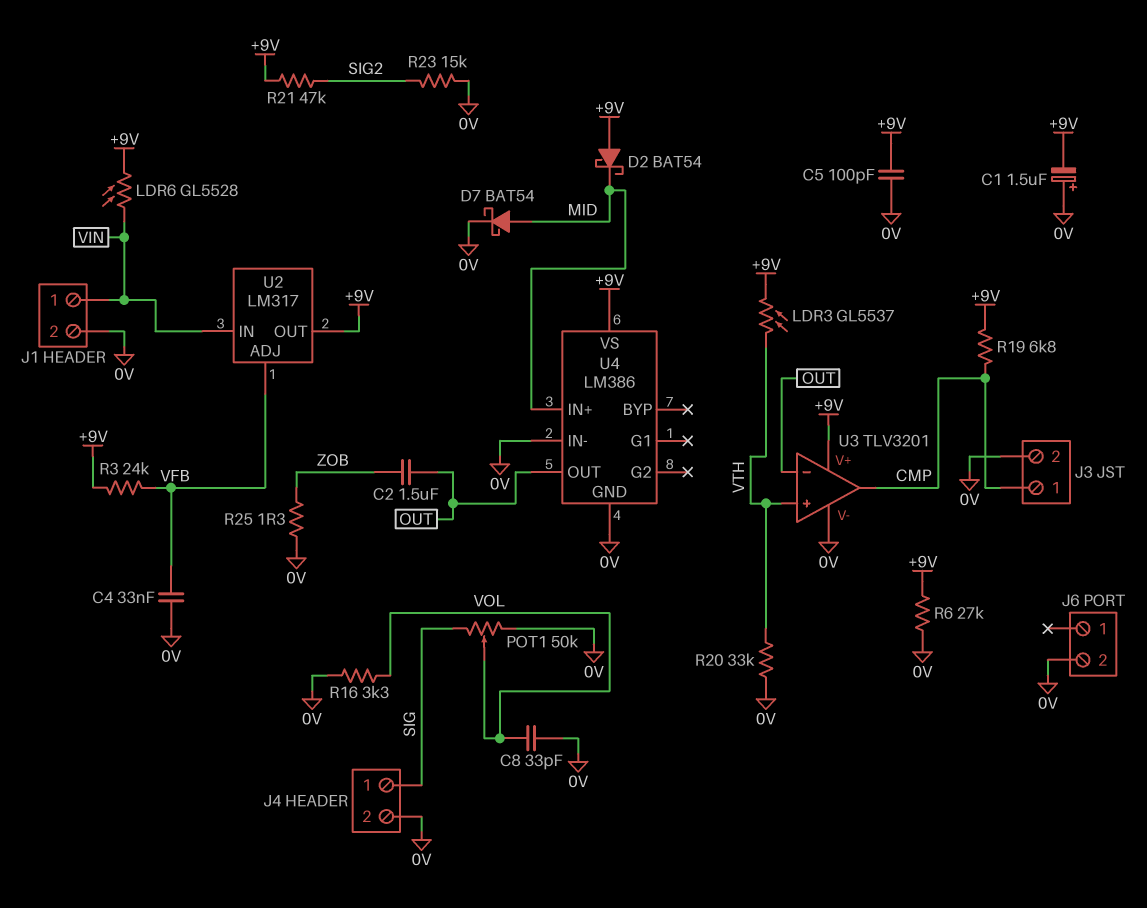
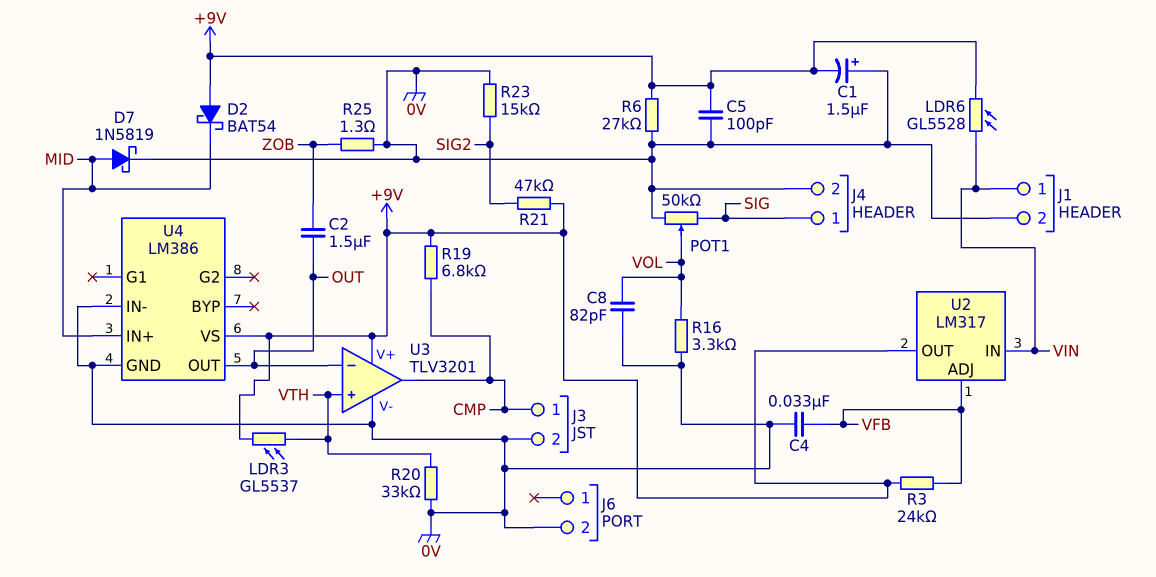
C8: 33pF (0V, VOL) -> 82pF (0V, VOL)
D7: schottky BAT54 (A MID, K 0V) -> schottky 1N5819 (A MID, K 0V)

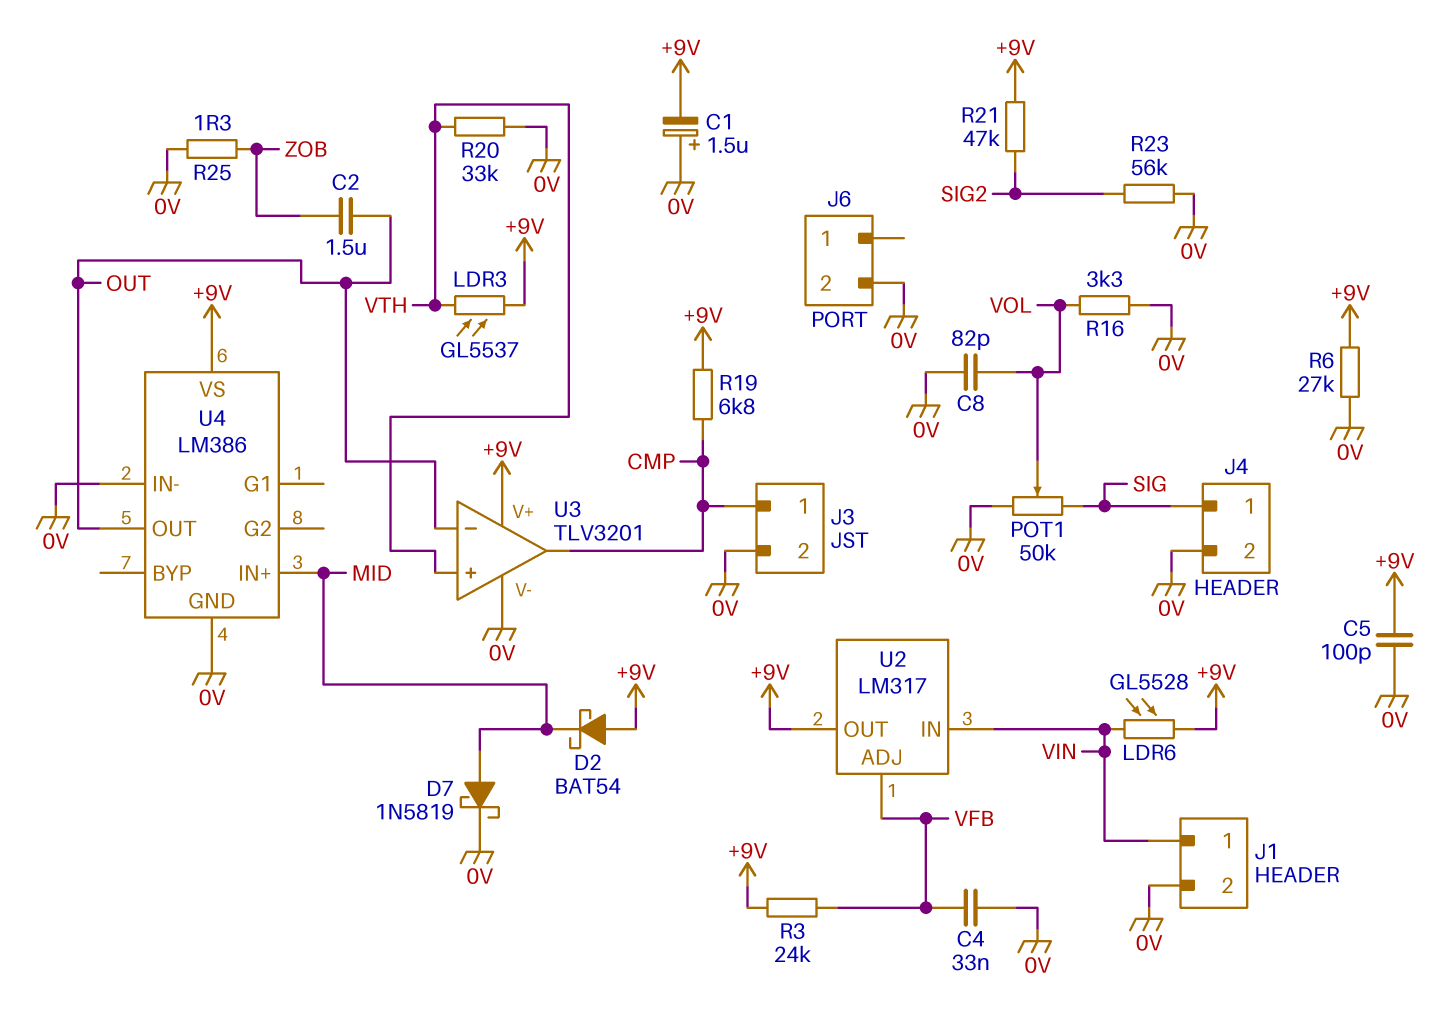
R23: 15k (0V, SIG2) -> 56k (0V, SIG2)

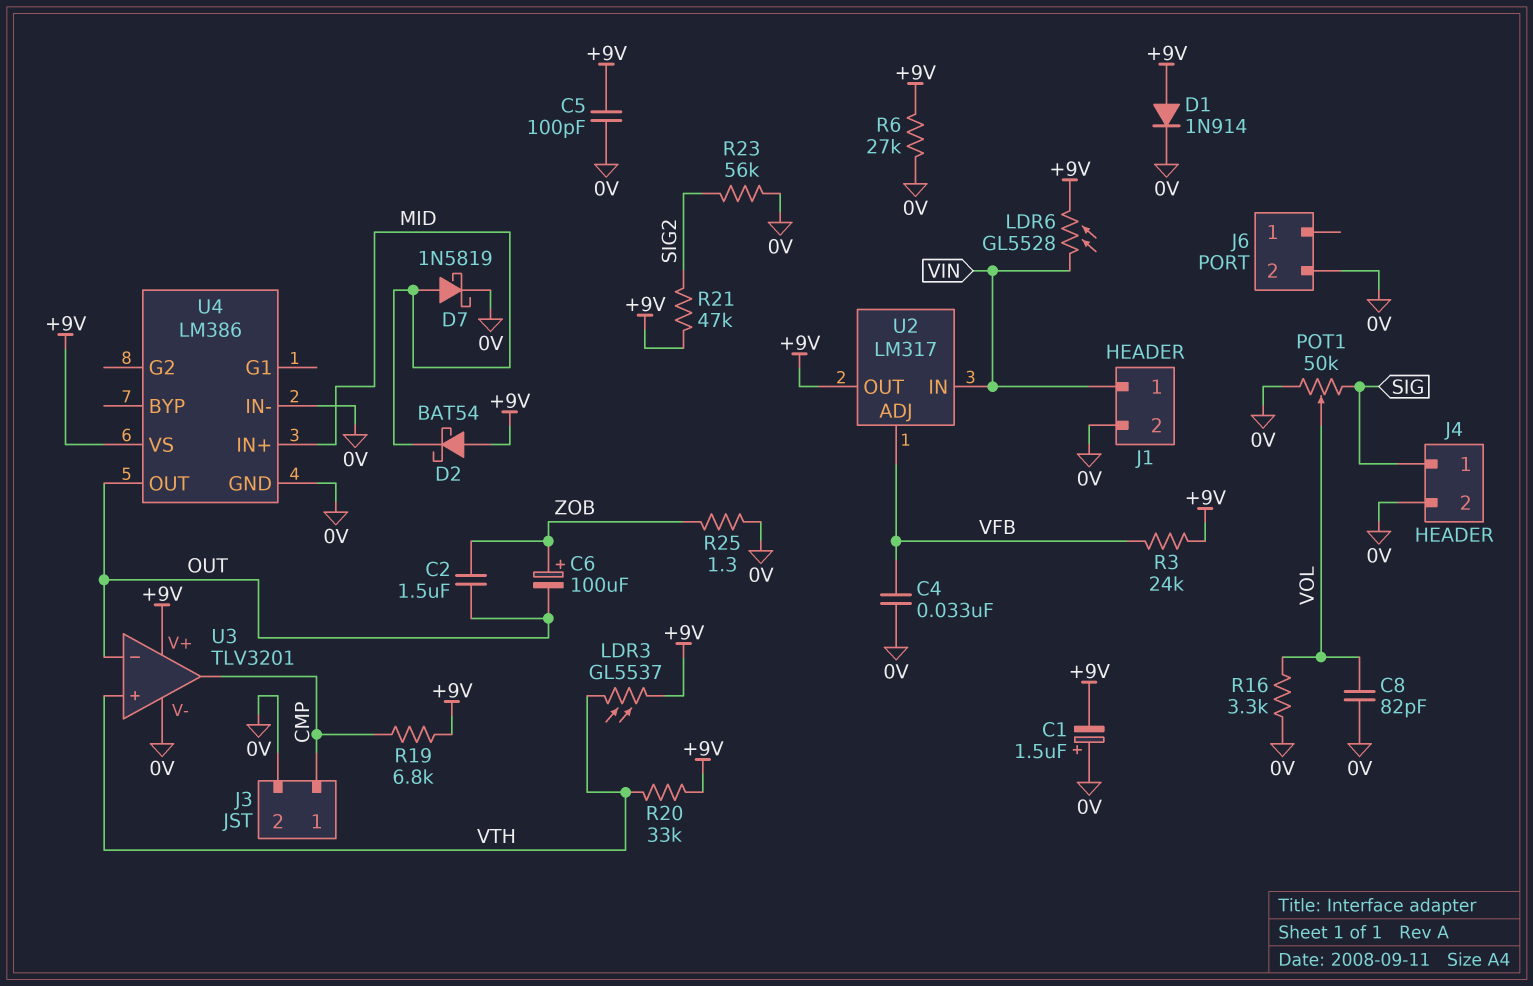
C6: none -> 100uF (plus ZOB, minus OUT)
D1: none -> diode 1N914 (A +9V, K 0V)
R20: 33k (0V, VTH) -> 33k (+9V, VTH)

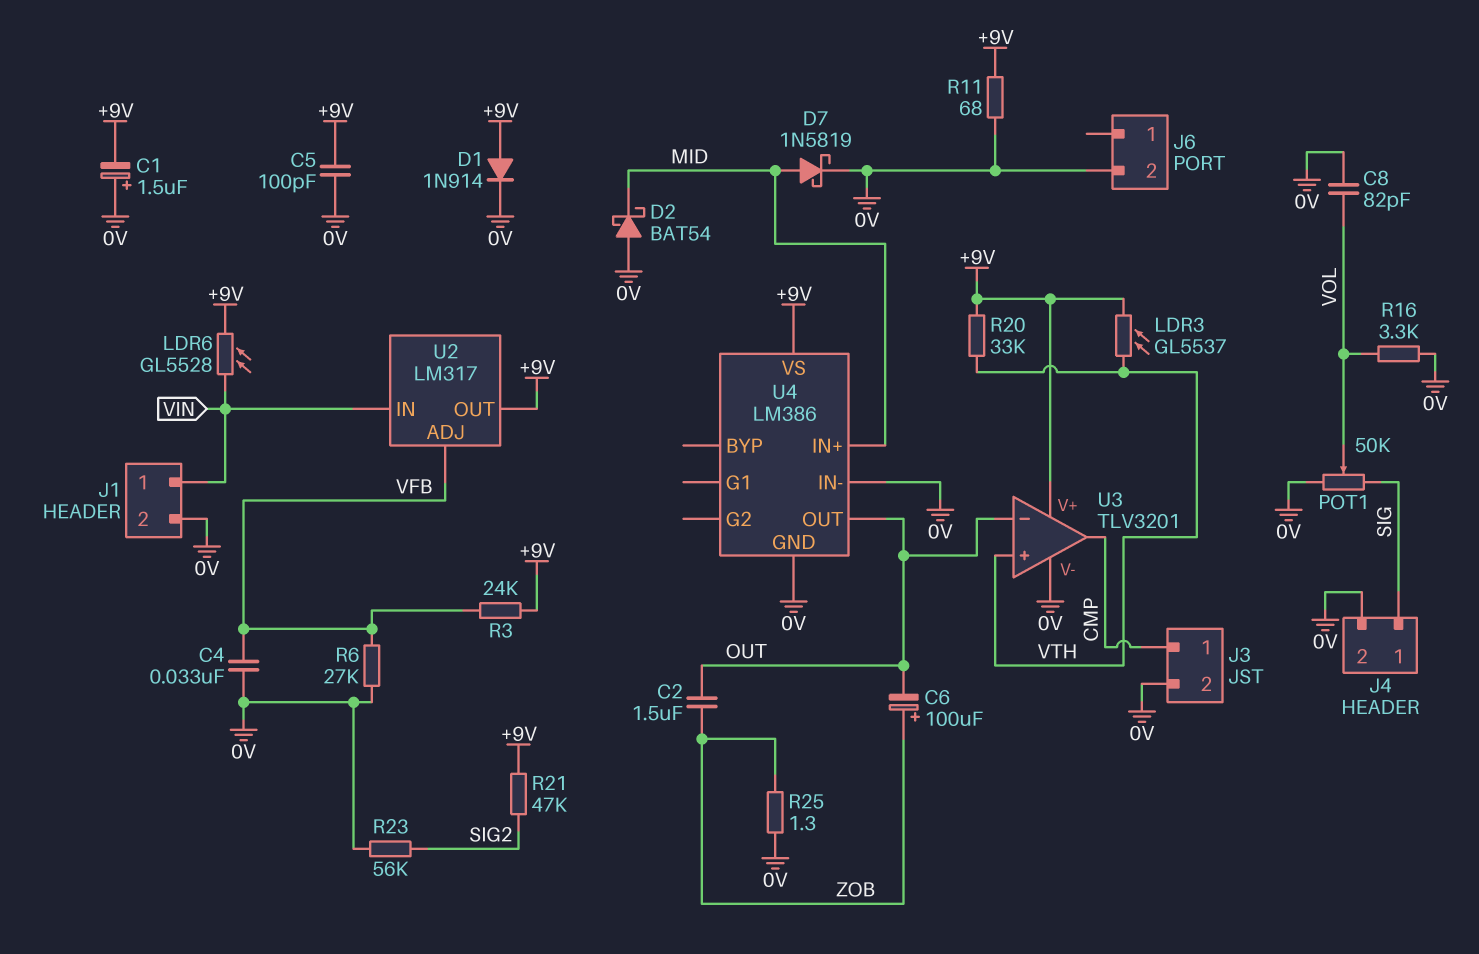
D2: schottky BAT54 (A +9V, K MID) -> schottky BAT54 (A 0V, K MID)
R6: 27k (+9V, 0V) -> 27k (0V, VFB)
R11: none -> 68 (+9V, 0V)
R19: 6.8k (+9V, CMP) -> none

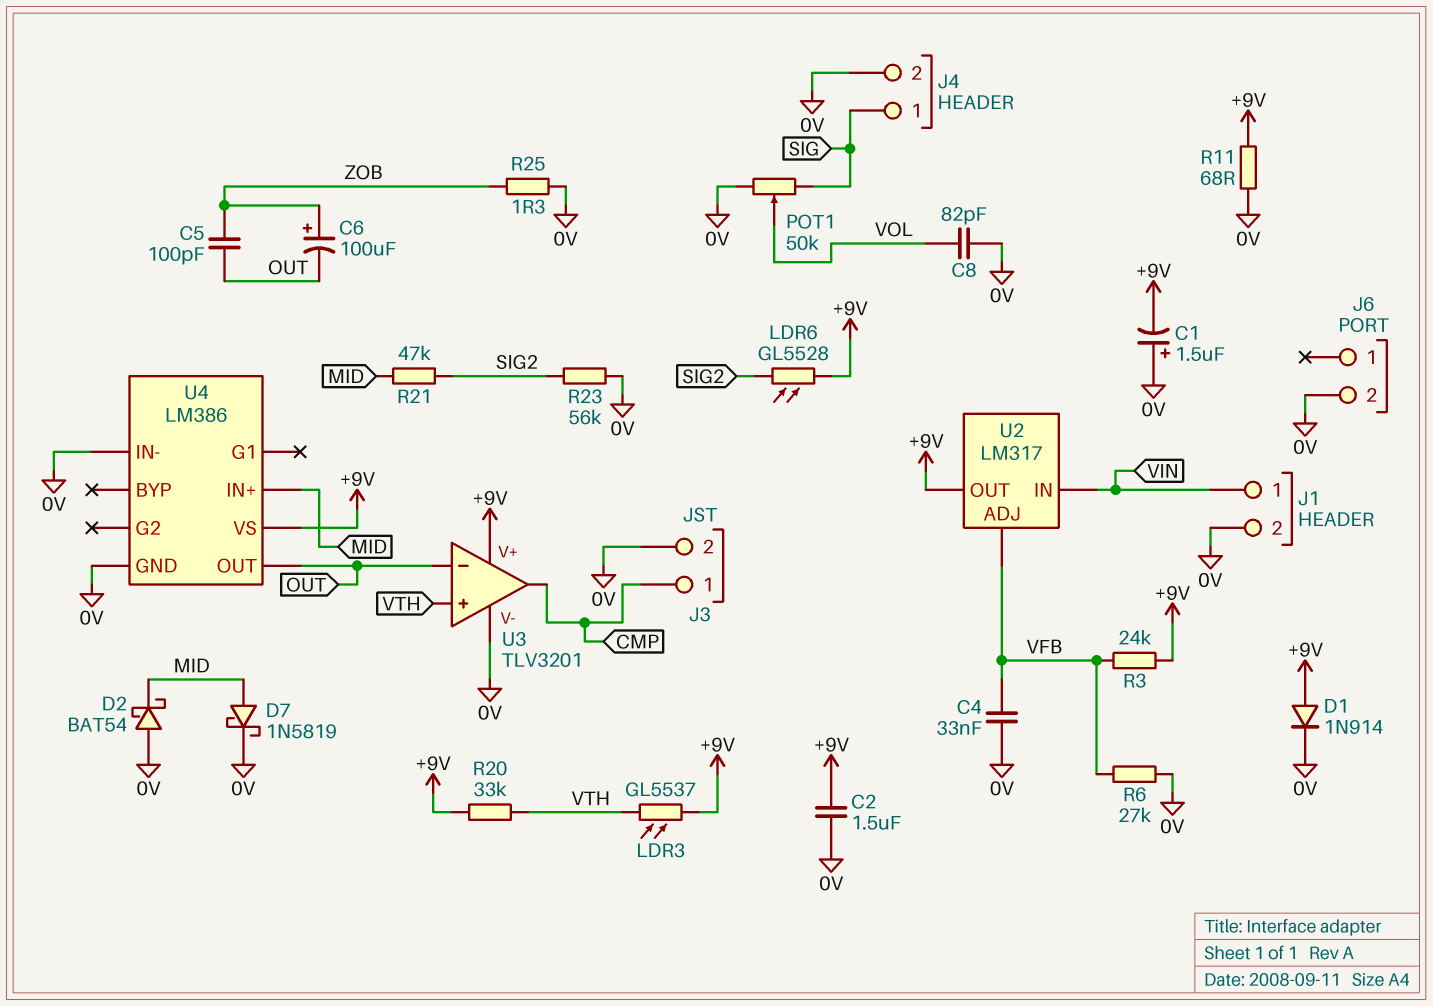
C2: 1.5uF (OUT, ZOB) -> 1.5uF (+9V, 0V)
C5: 100pF (+9V, 0V) -> 100pF (OUT, ZOB)
LDR6: GL5528 (+9V, VIN) -> GL5528 (+9V, SIG2)
R16: 3.3k (0V, VOL) -> none
R21: 47k (+9V, SIG2) -> 47k (MID, SIG2)

